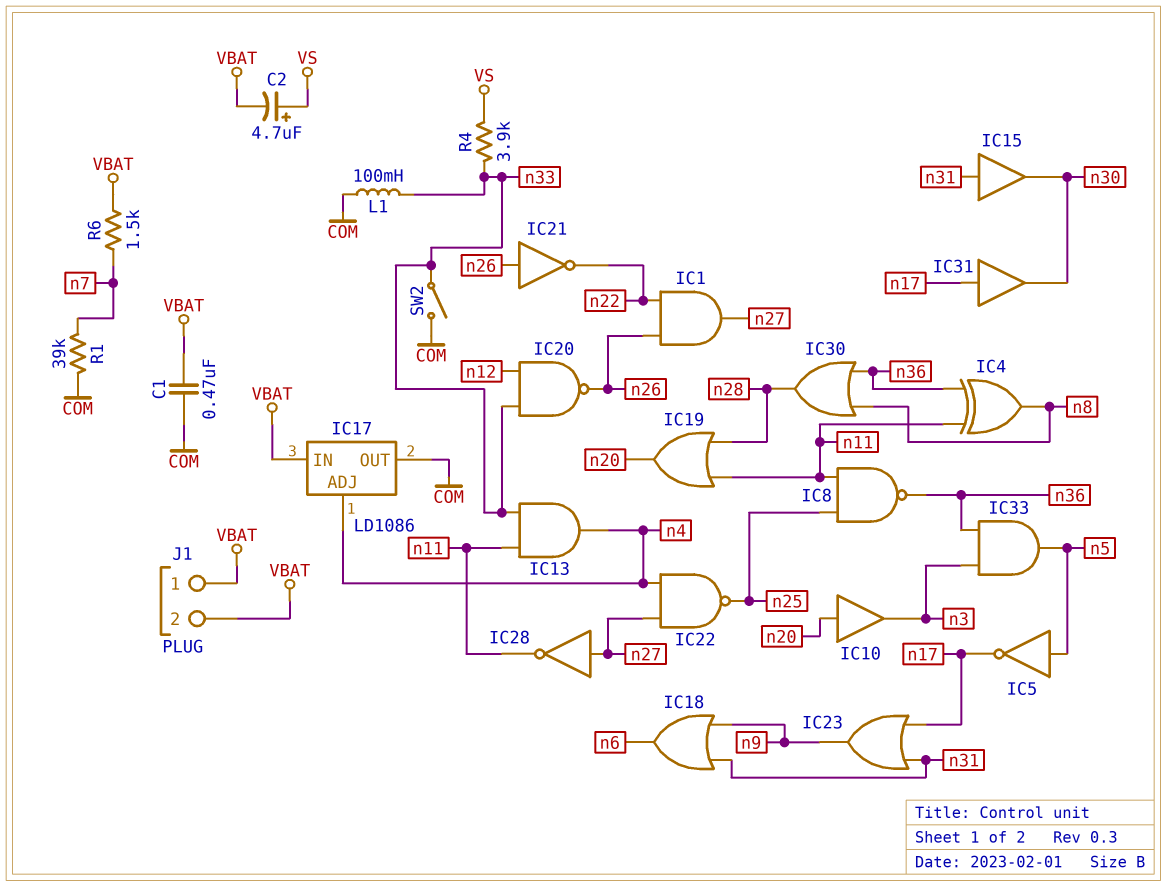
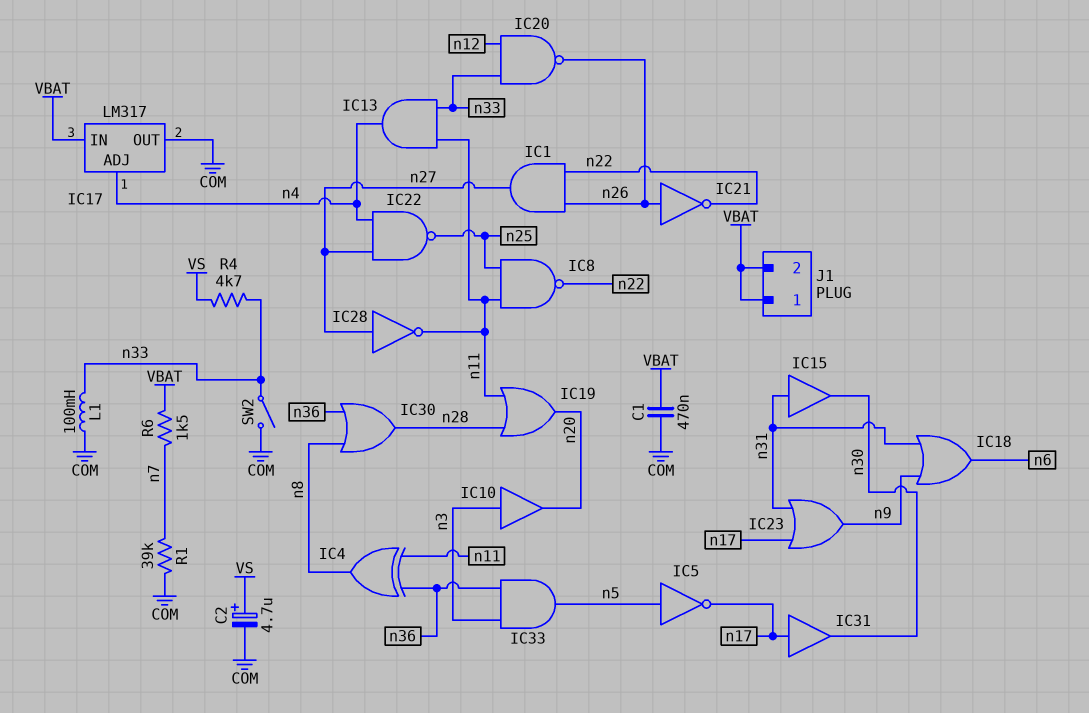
C2: 4.7uF (plus VS, minus VBAT) -> 4.7uF (plus VS, minus COM)
IC8: NAND (in n11, in n25, out n36) -> NAND (in n11, in n25, out n22)
IC10: buffer (in n20, out n3) -> buffer (in n3, out n20)
IC17: LD1086 -> LM317
R4: 3.9k (VS, n33) -> 4.7k (VS, n33)

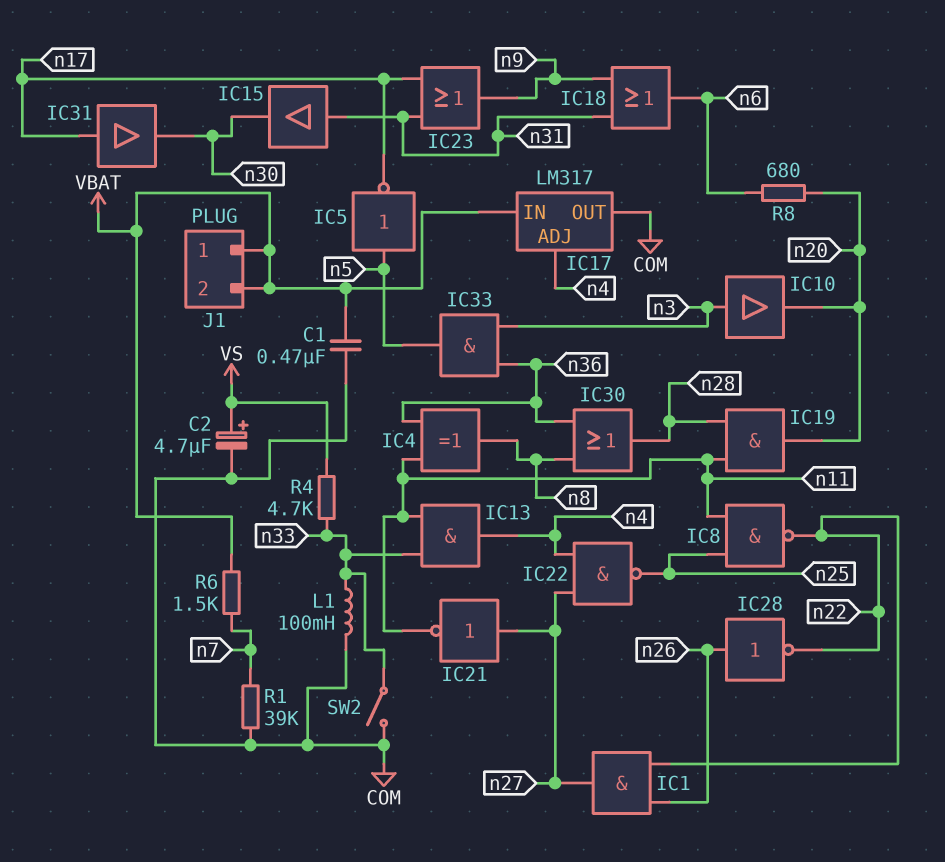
IC19: OR (in n11, in n28, out n20) -> AND (in n11, in n28, out n20)
IC20: NAND (in n12, in n33, out n26) -> none
IC21: NOT (in n26, out n22) -> NOT (in n27, out n11)
IC28: NOT (in n27, out n11) -> NOT (in n26, out n22)
R8: none -> 680 (n6, n20)

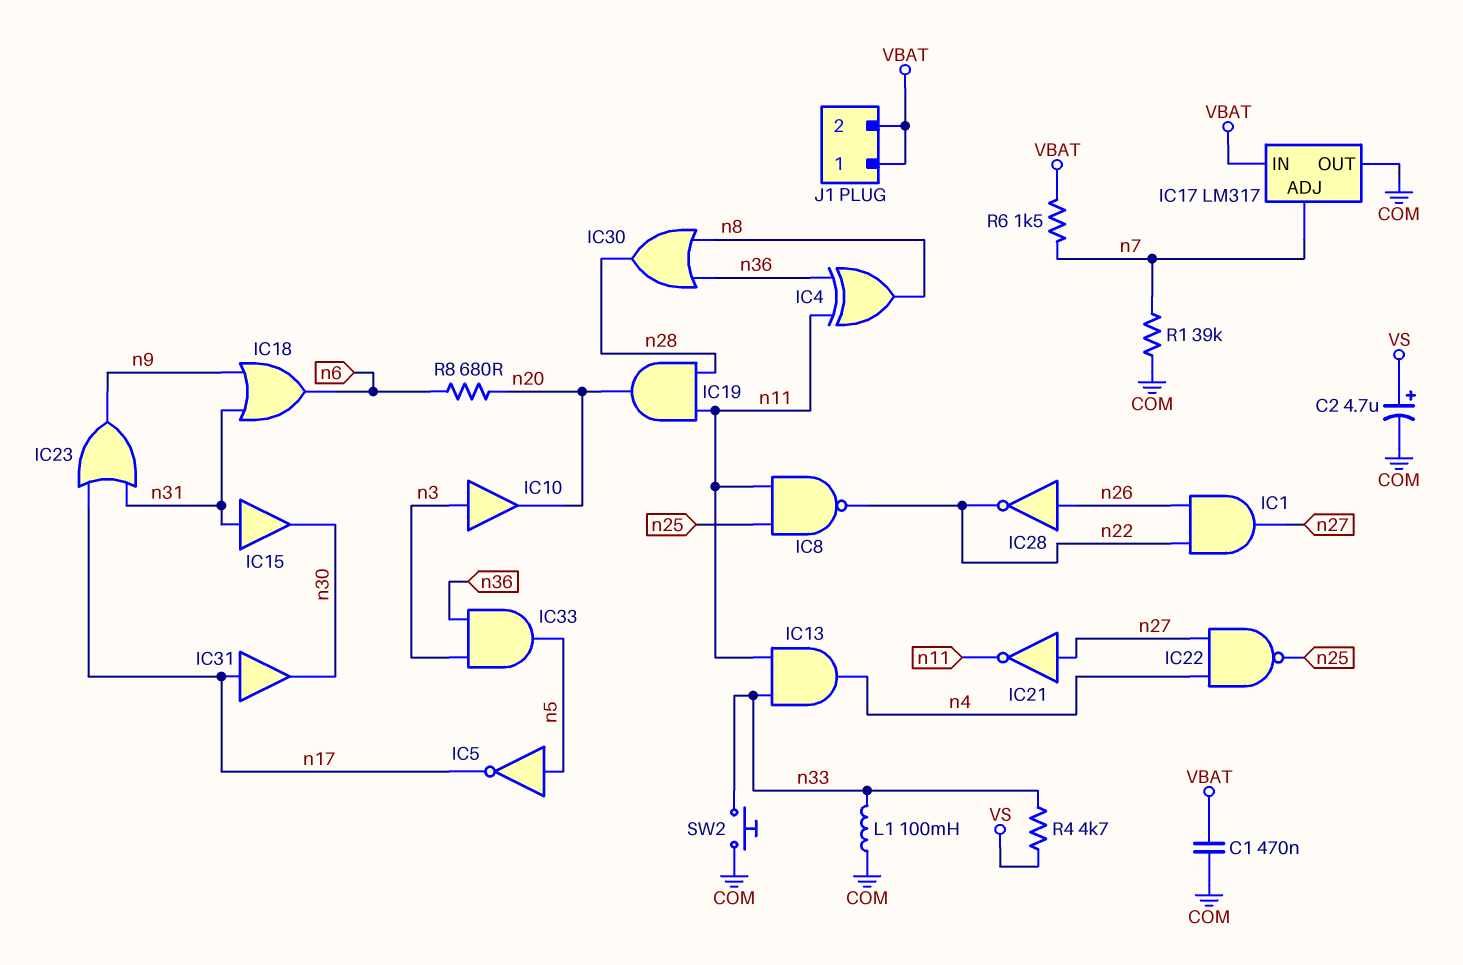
IC17 pin ADJ: n4 -> n7
SW2: switch (COM, n33) -> button (COM, n33)

